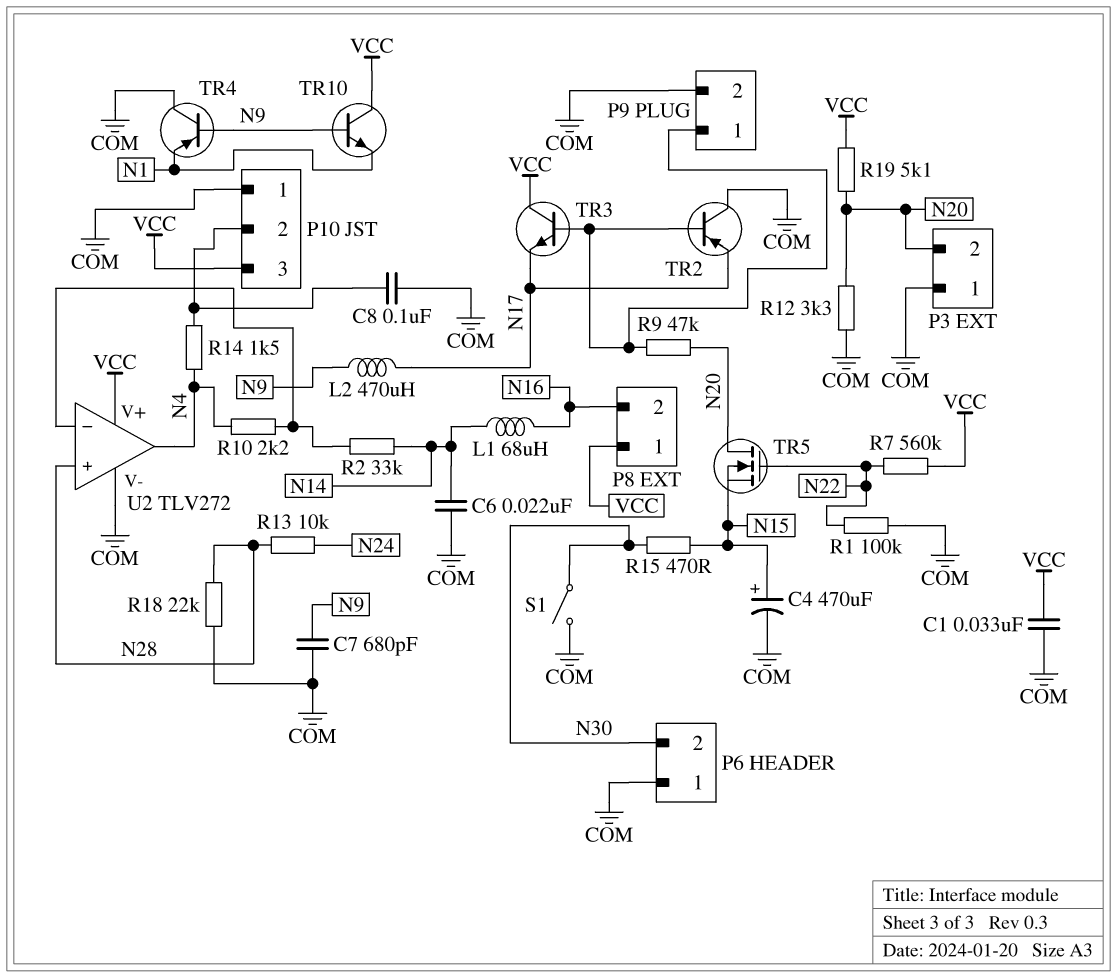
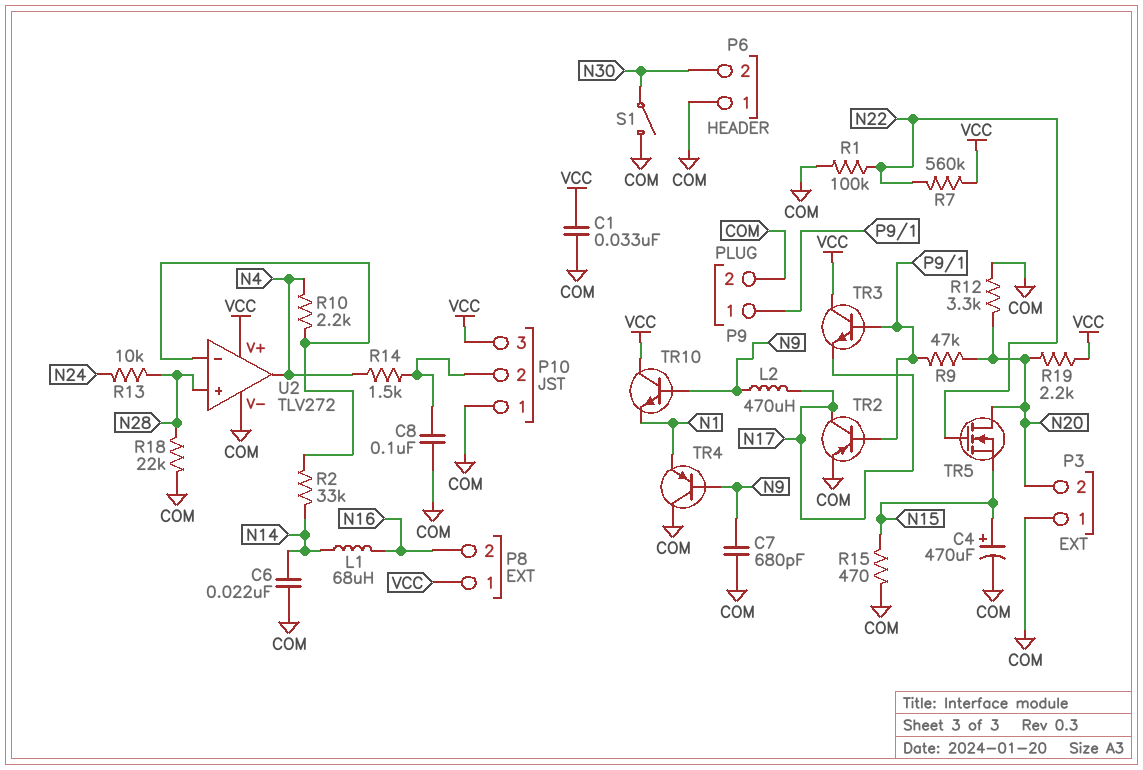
R15: 470 (N15, N30) -> 470 (COM, N15)
R19: 5.1k (N20, VCC) -> 2.2k (N20, VCC)
TR2: PNP (B P9/1, C COM, E N17) -> PNP (B P9/1, C N17, E COM)

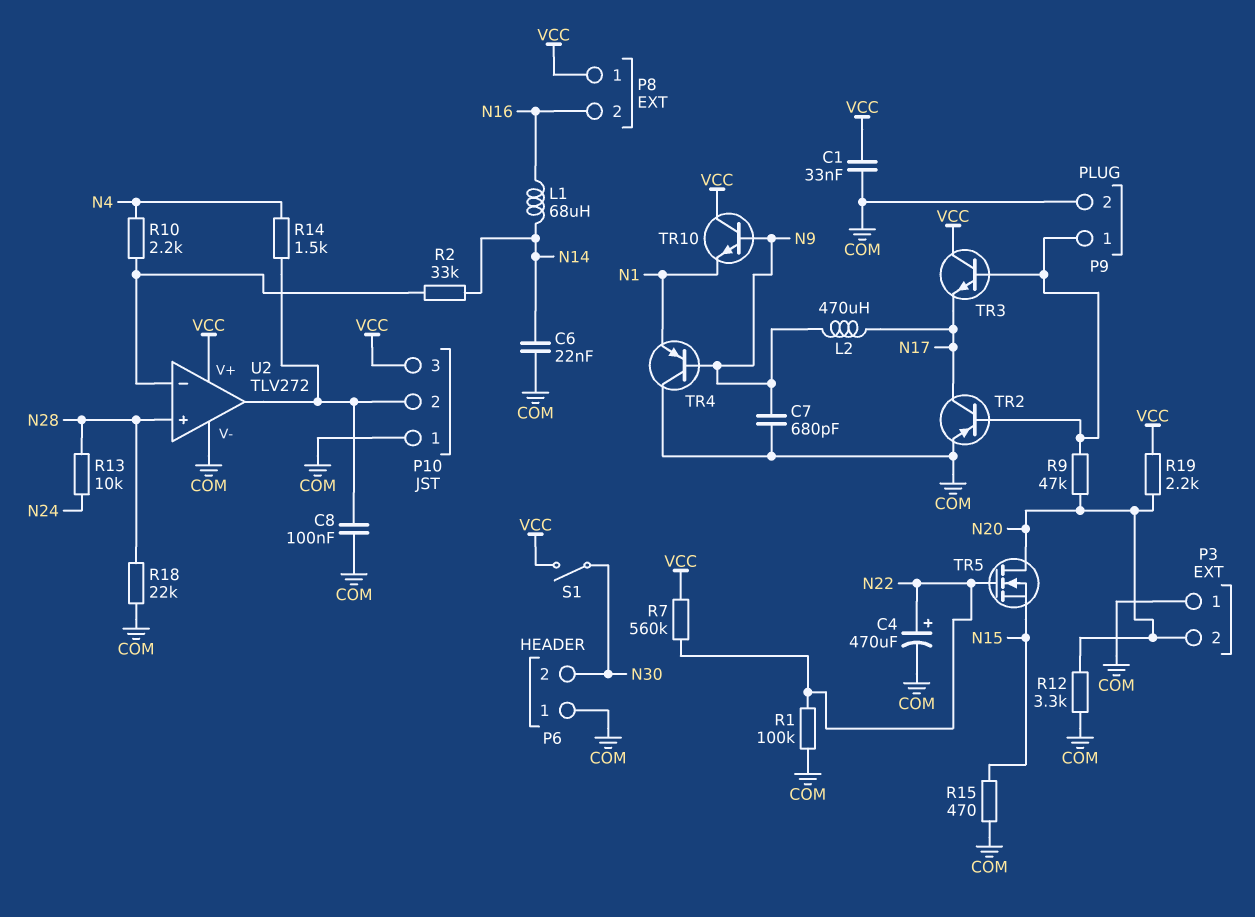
C4: 470uF (plus N15, minus COM) -> 470uF (plus N22, minus COM)
S1: switch (COM, N30) -> switch (N30, VCC)
U2 pin out: N4 -> P10/2

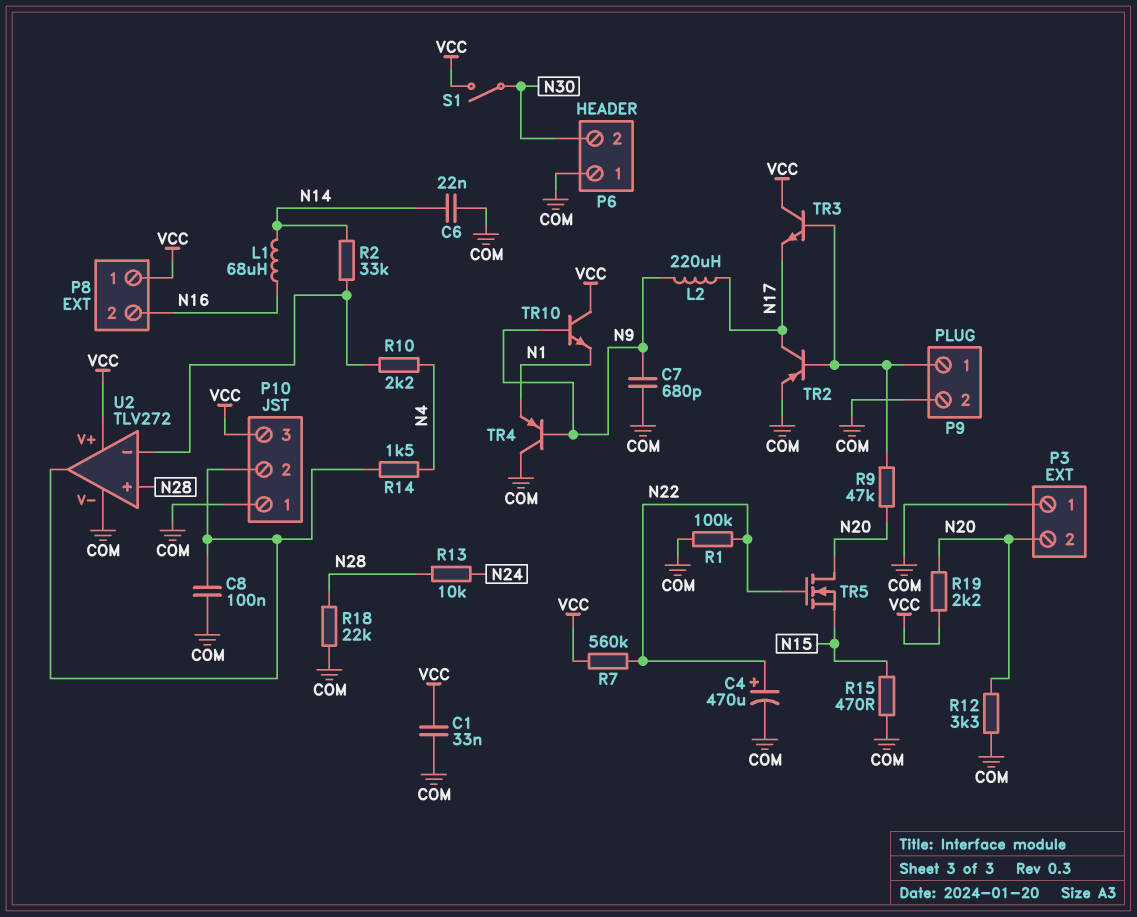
L2: 470uH (N9, N17) -> 220uH (N9, N17)

